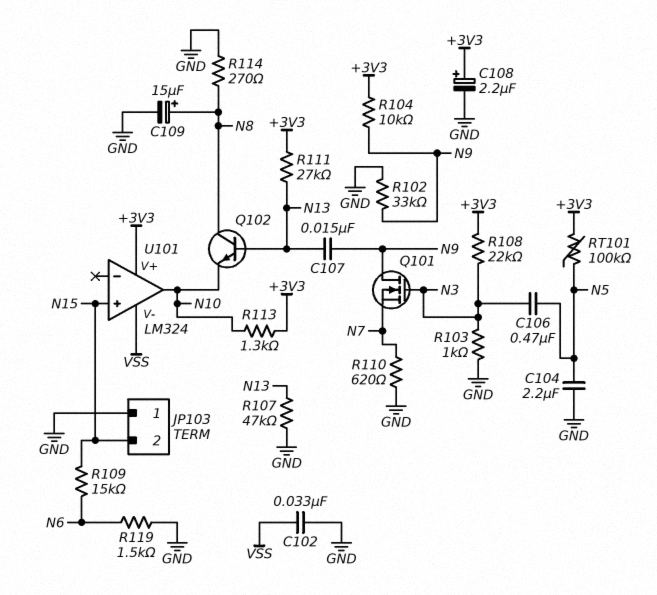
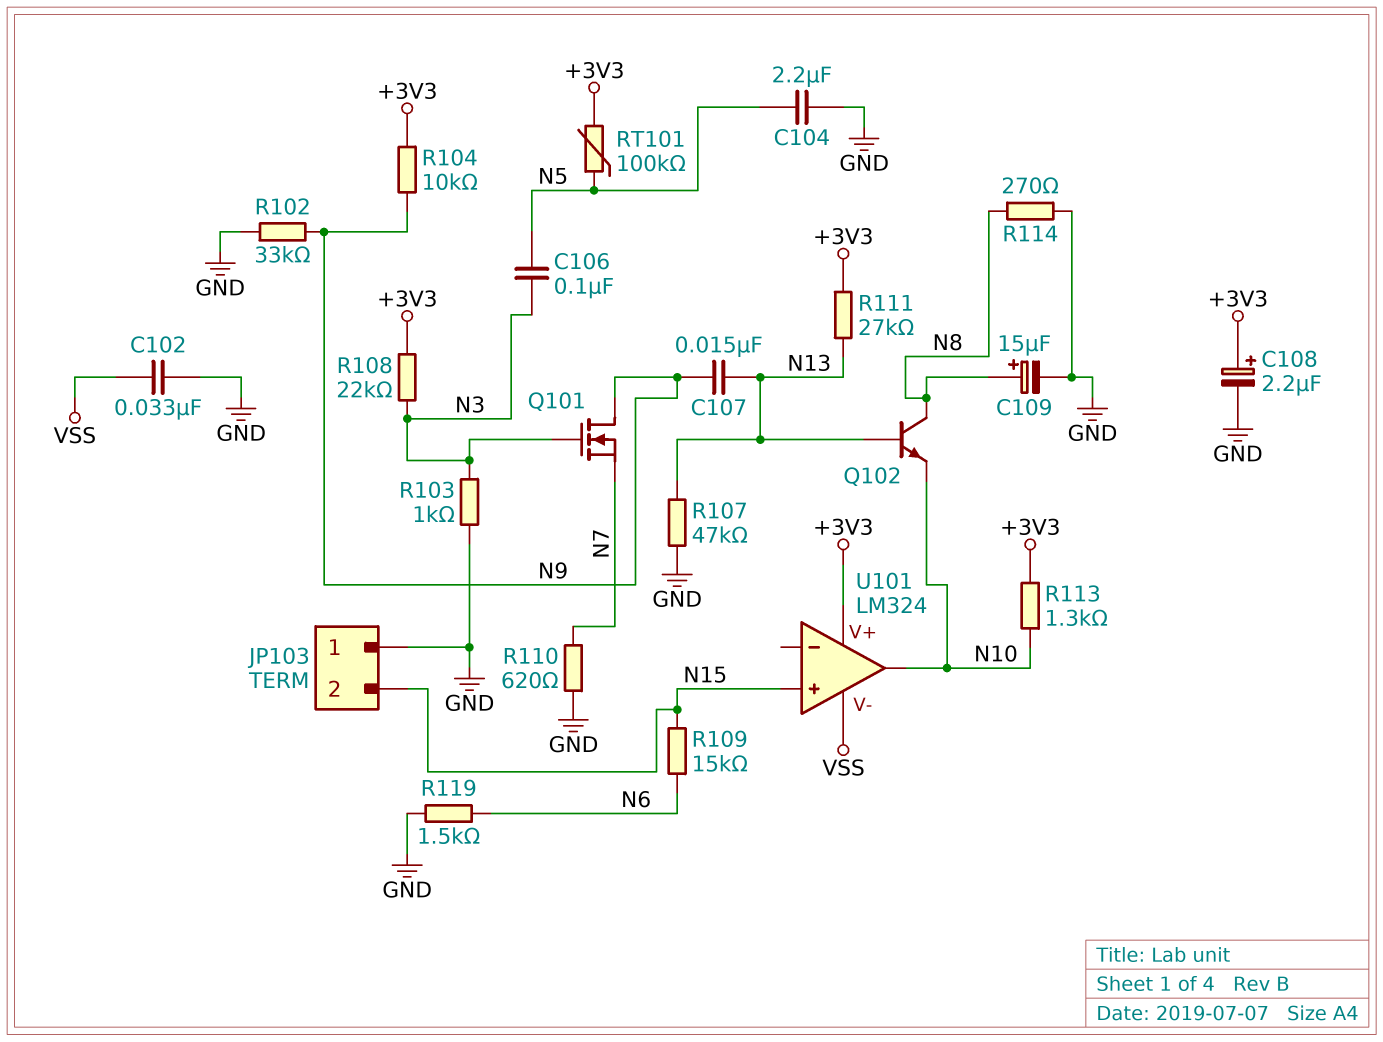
C106: 470nF (N3, N5) -> 100nF (N3, N5)

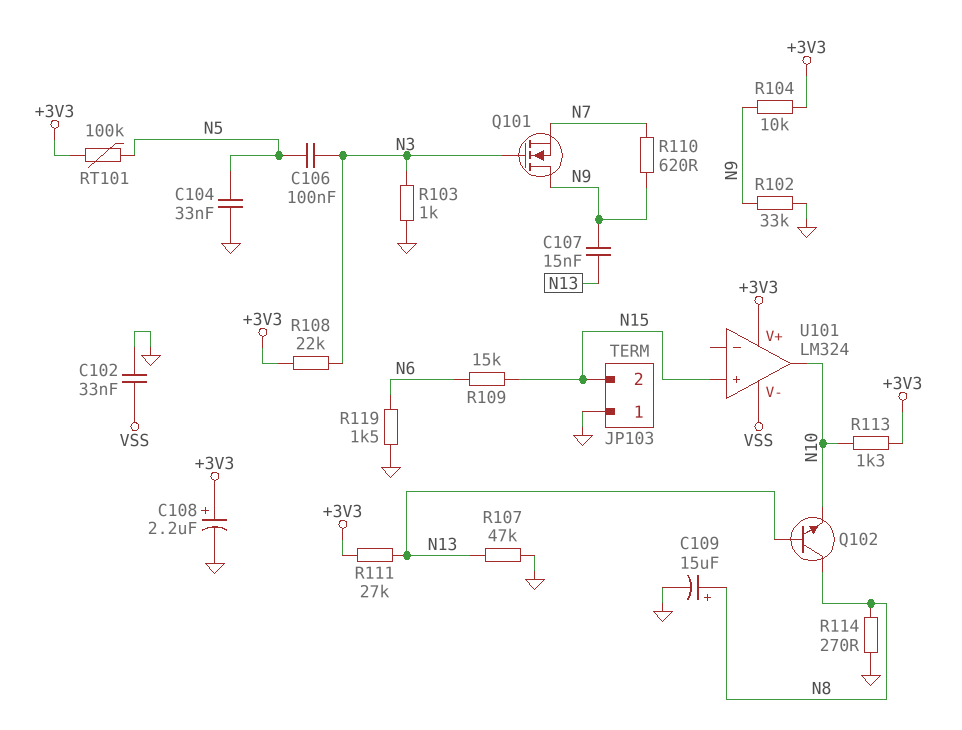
C104: 2.2uF (GND, N5) -> 33nF (GND, N5)
R110: 620 (GND, N7) -> 620 (N7, N9)

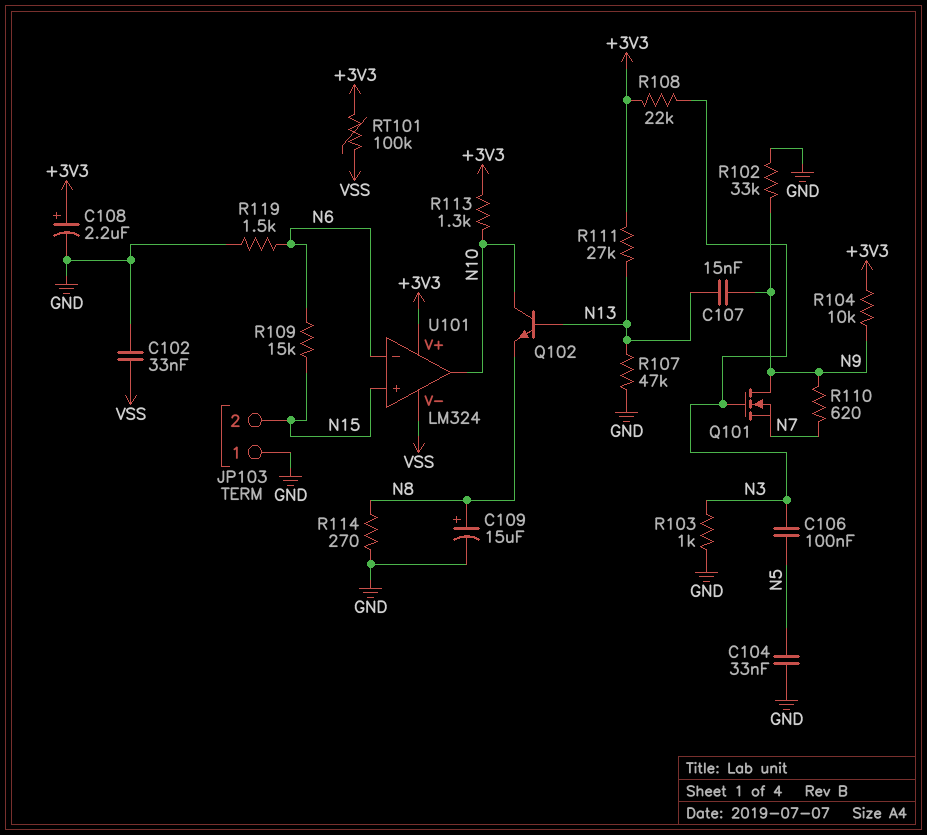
Q102: NPN (B N13, C N8, E N10) -> NPN (B N13, C N10, E N8)
RT101: 100k (+3V3, N5) -> 100k (+3V3, VSS)
U101 pin in-: none -> N6

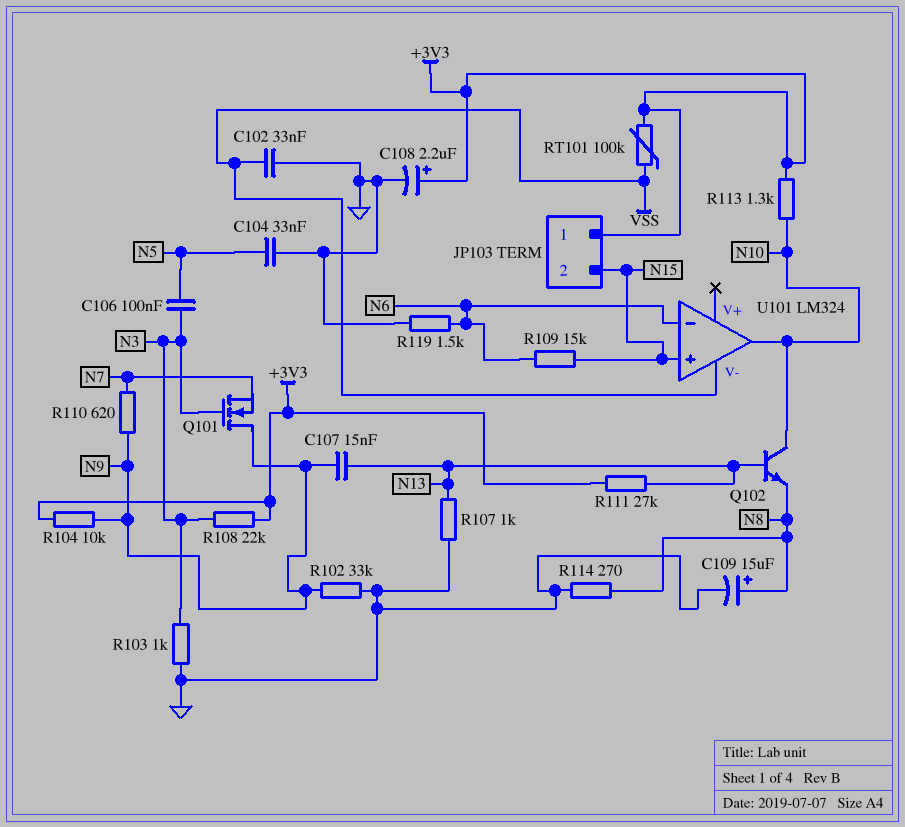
JP103 pin 1: GND -> +3V3
R107: 47k (GND, N13) -> 1k (GND, N13)
U101 pin V+: +3V3 -> none

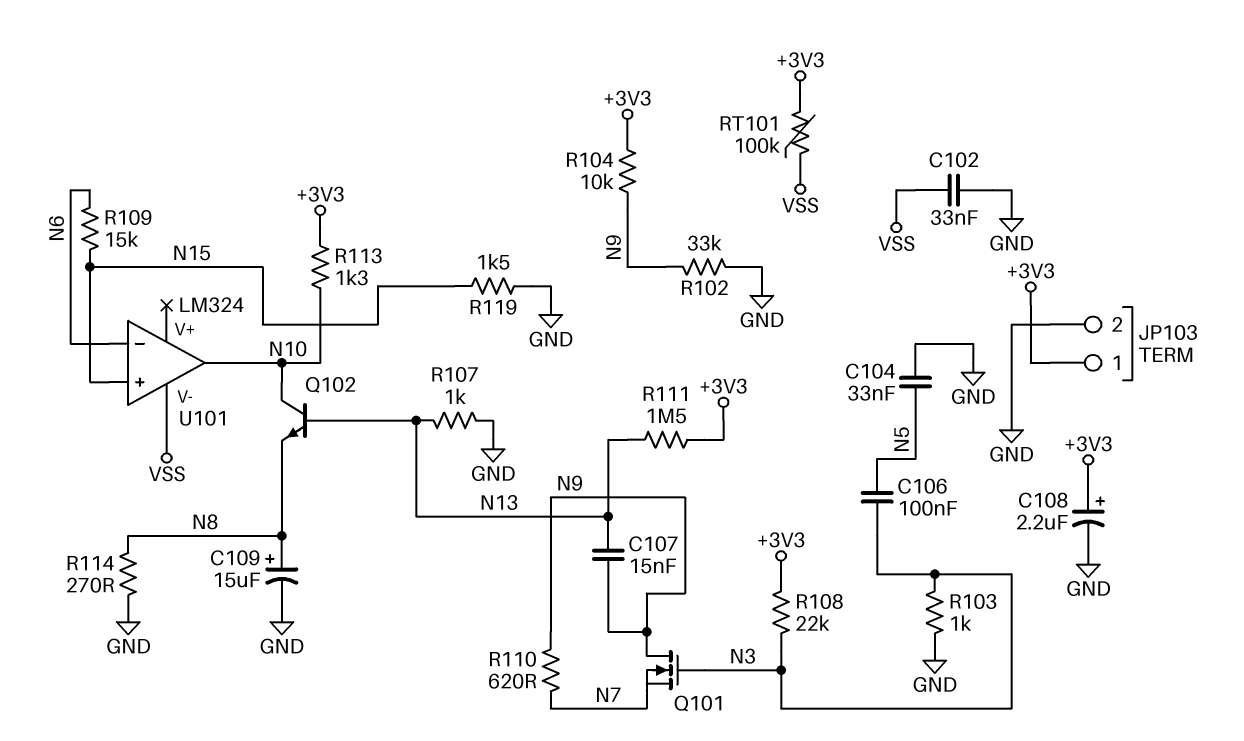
JP103 pin 2: N15 -> GND
R111: 27k (+3V3, N13) -> 1.5M (+3V3, N13)
R119: 1.5k (GND, N6) -> 1.5k (GND, N15)

